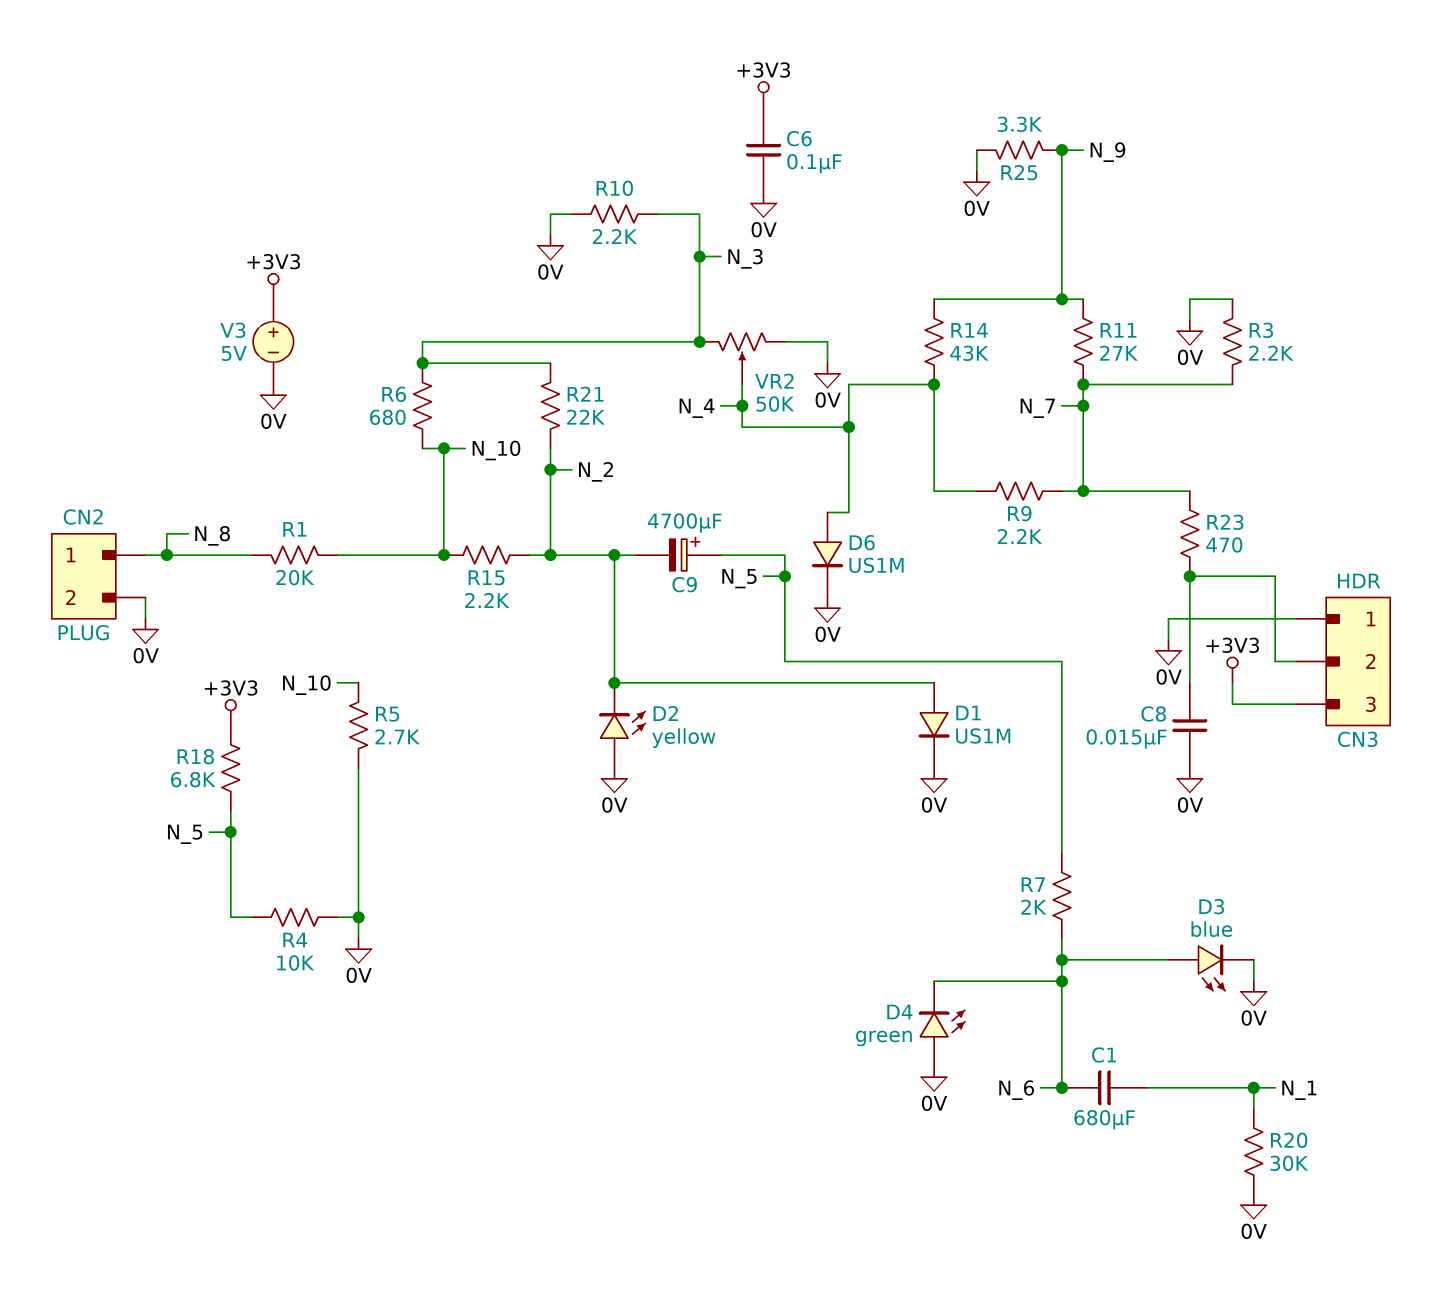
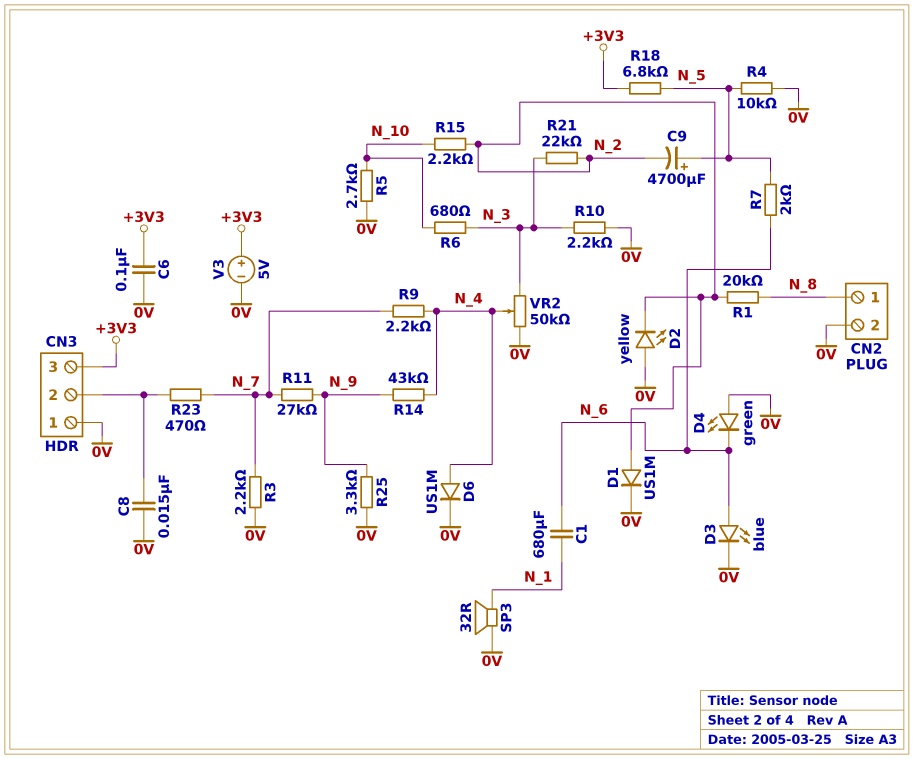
R1: 20k (N_8, N_10) -> 20k (N_2, N_8)
R20: 30k (0V, N_1) -> none
SP3: none -> speaker 32R (0V, N_1)

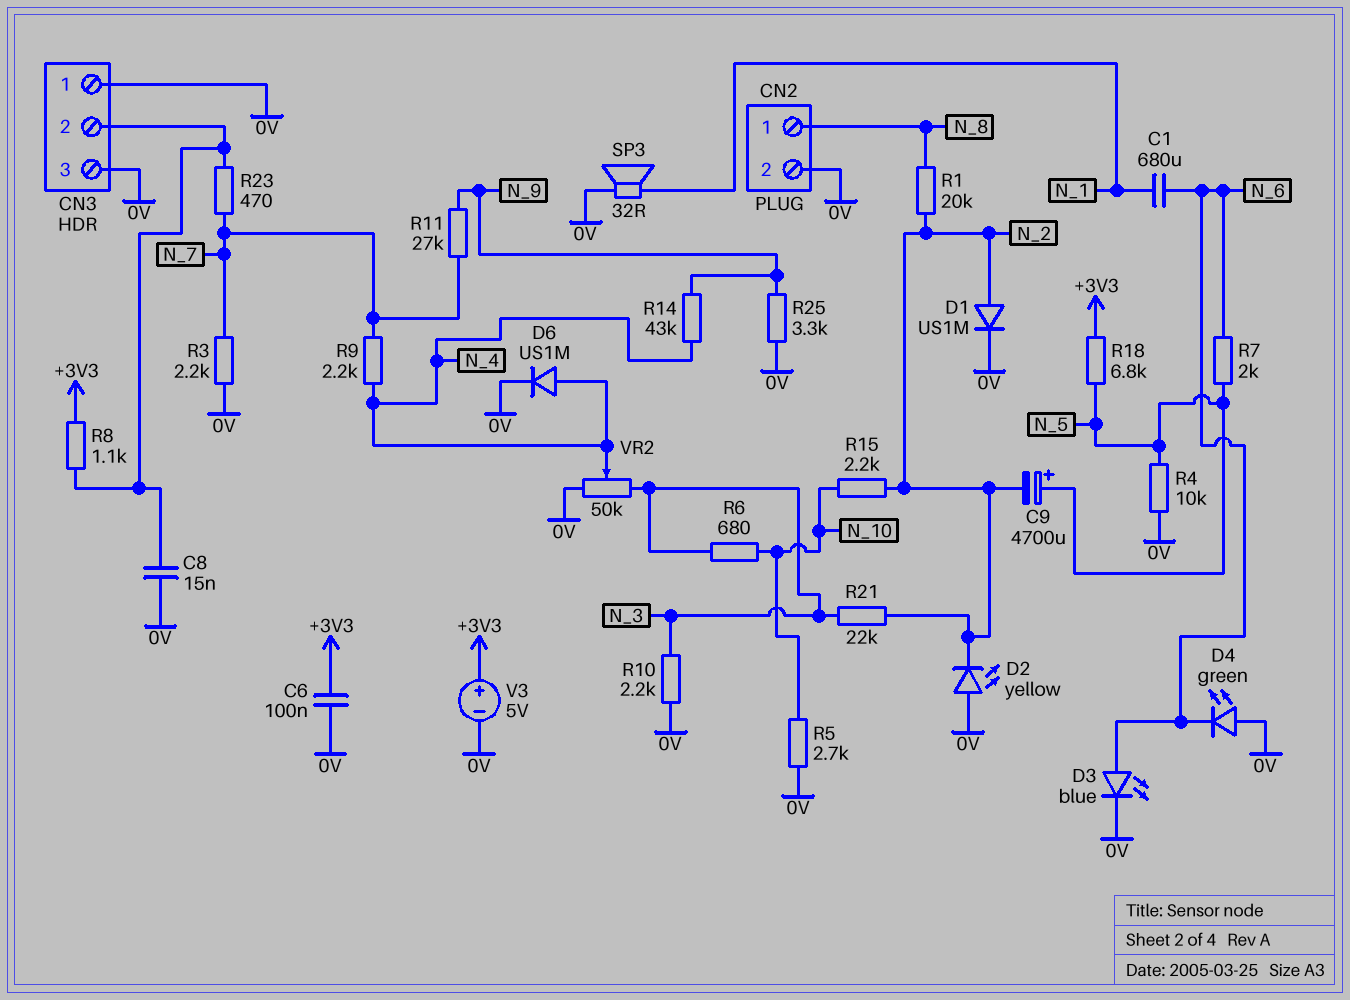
CN3 pin 3: +3V3 -> 0V
R8: none -> 1.1k (+3V3, CN3/2)

